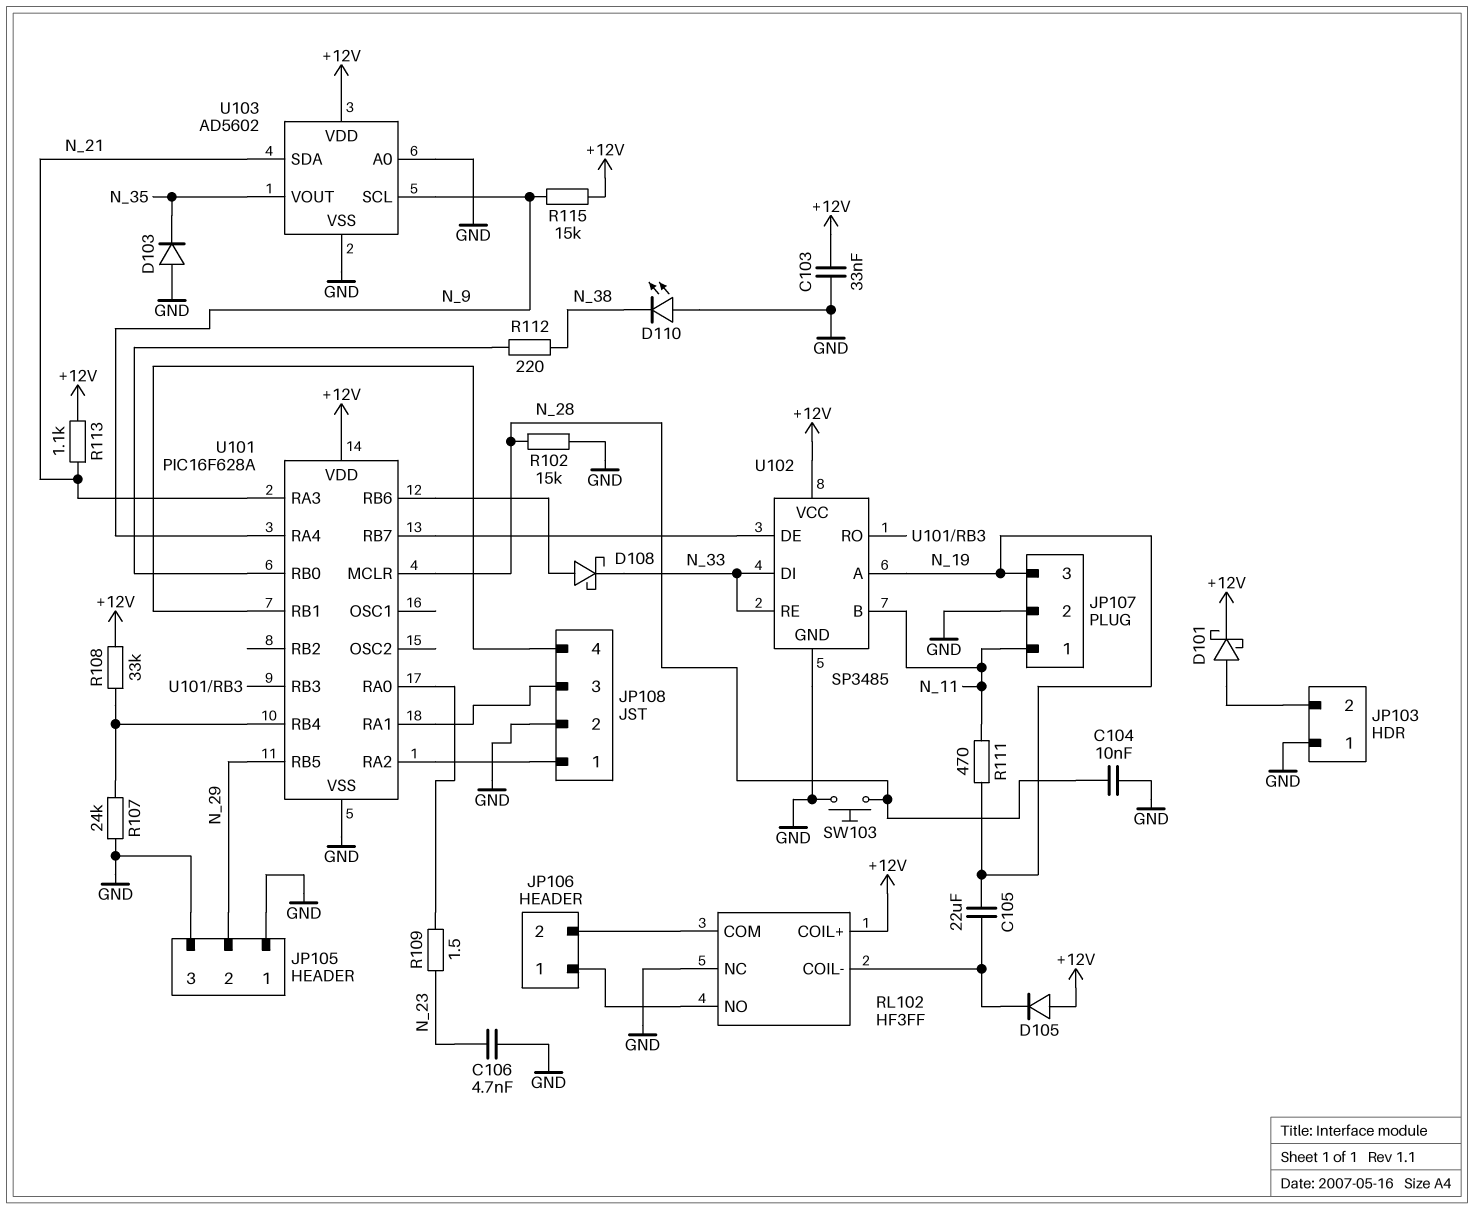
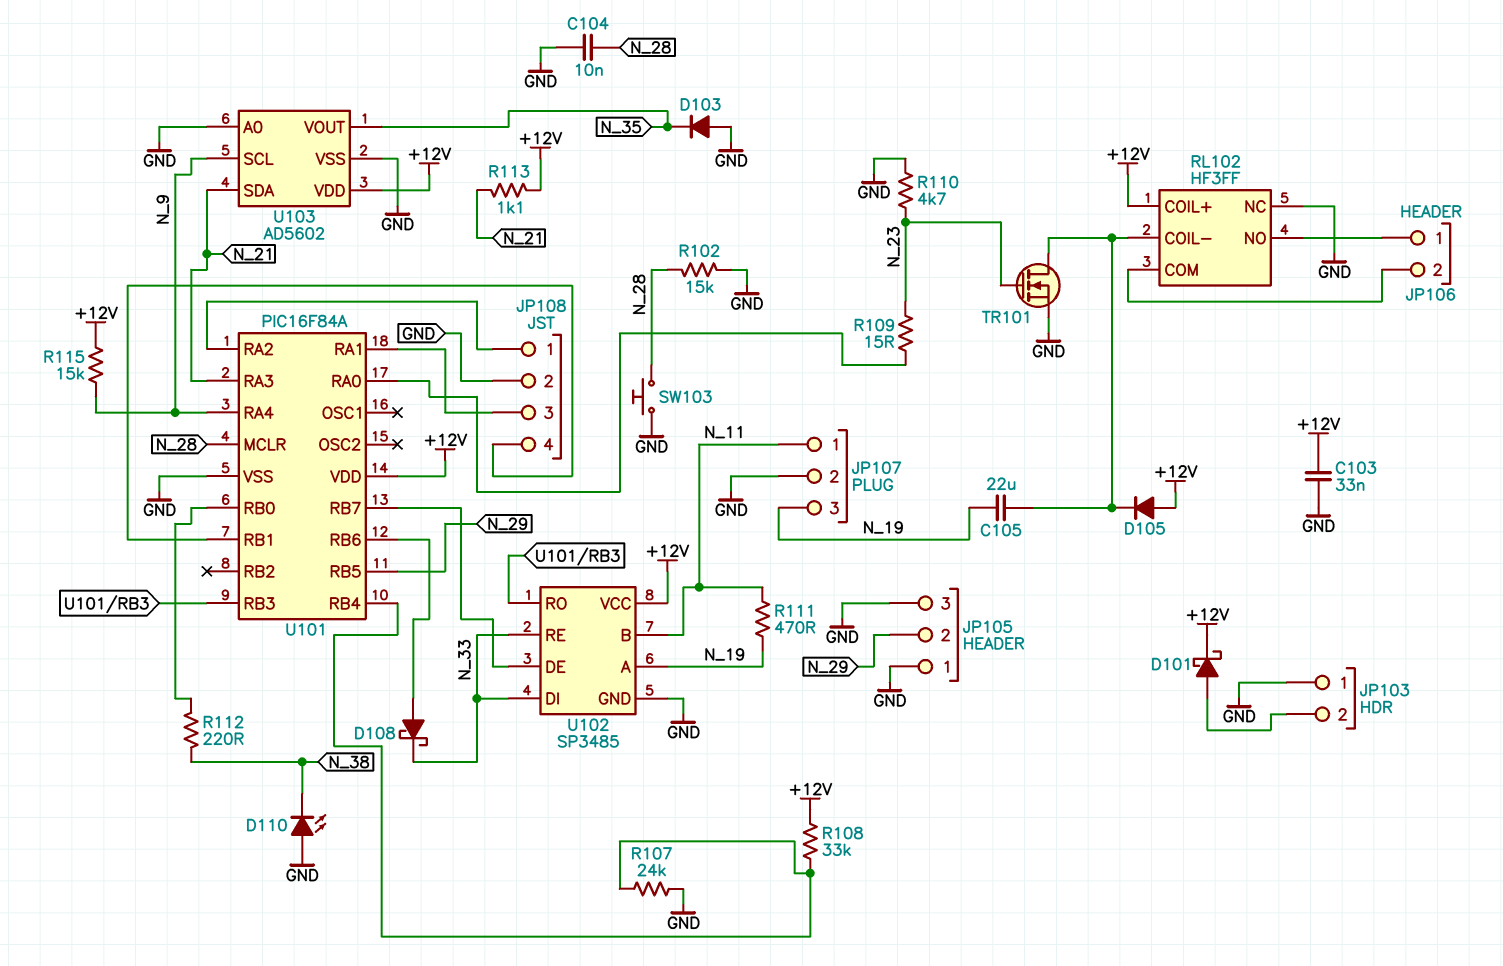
C106: 4.7nF (GND, N_23) -> none
R109: 1.5 (N_23, U101/RA0) -> 15 (N_23, U101/RA0)
R110: none -> 4.7k (GND, N_23)
TR101: none -> NMOS (G N_23, D RL102/COIL-, S GND)
U101: PIC16F628A -> PIC16F84A

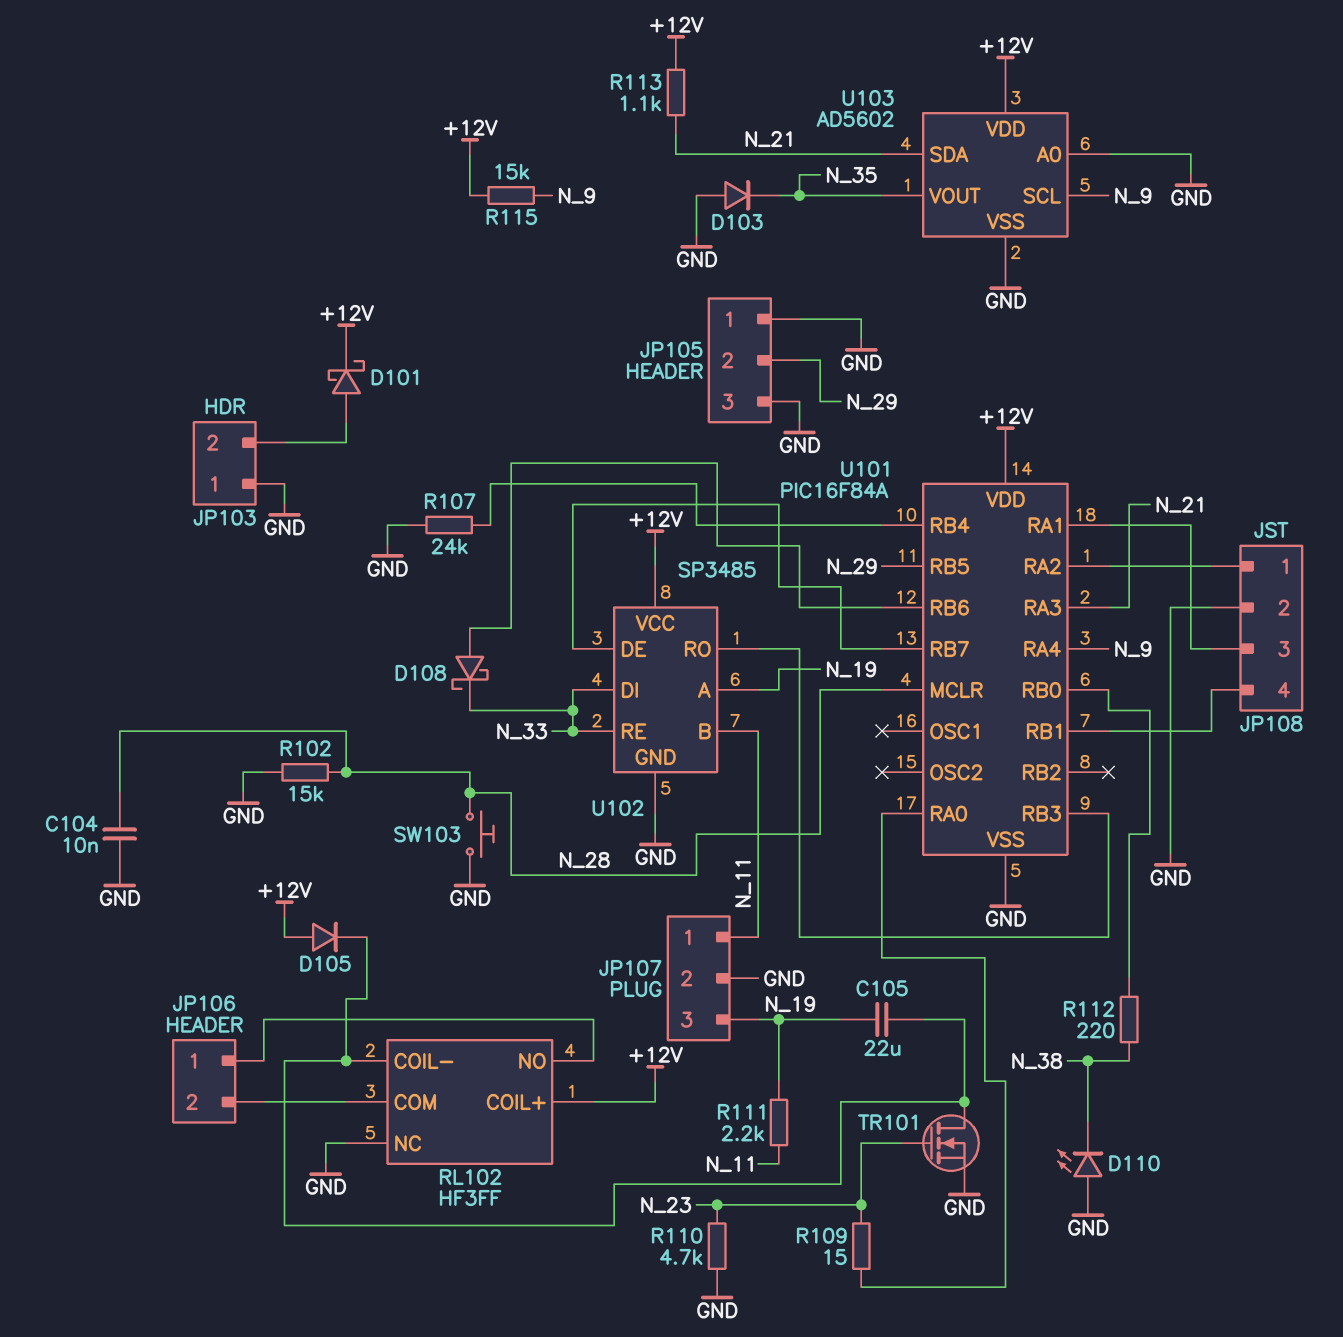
C103: 33nF (+12V, GND) -> none
R108: 33k (+12V, U101/RB4) -> none
R111: 470 (N_11, N_19) -> 2.2k (N_11, N_19)

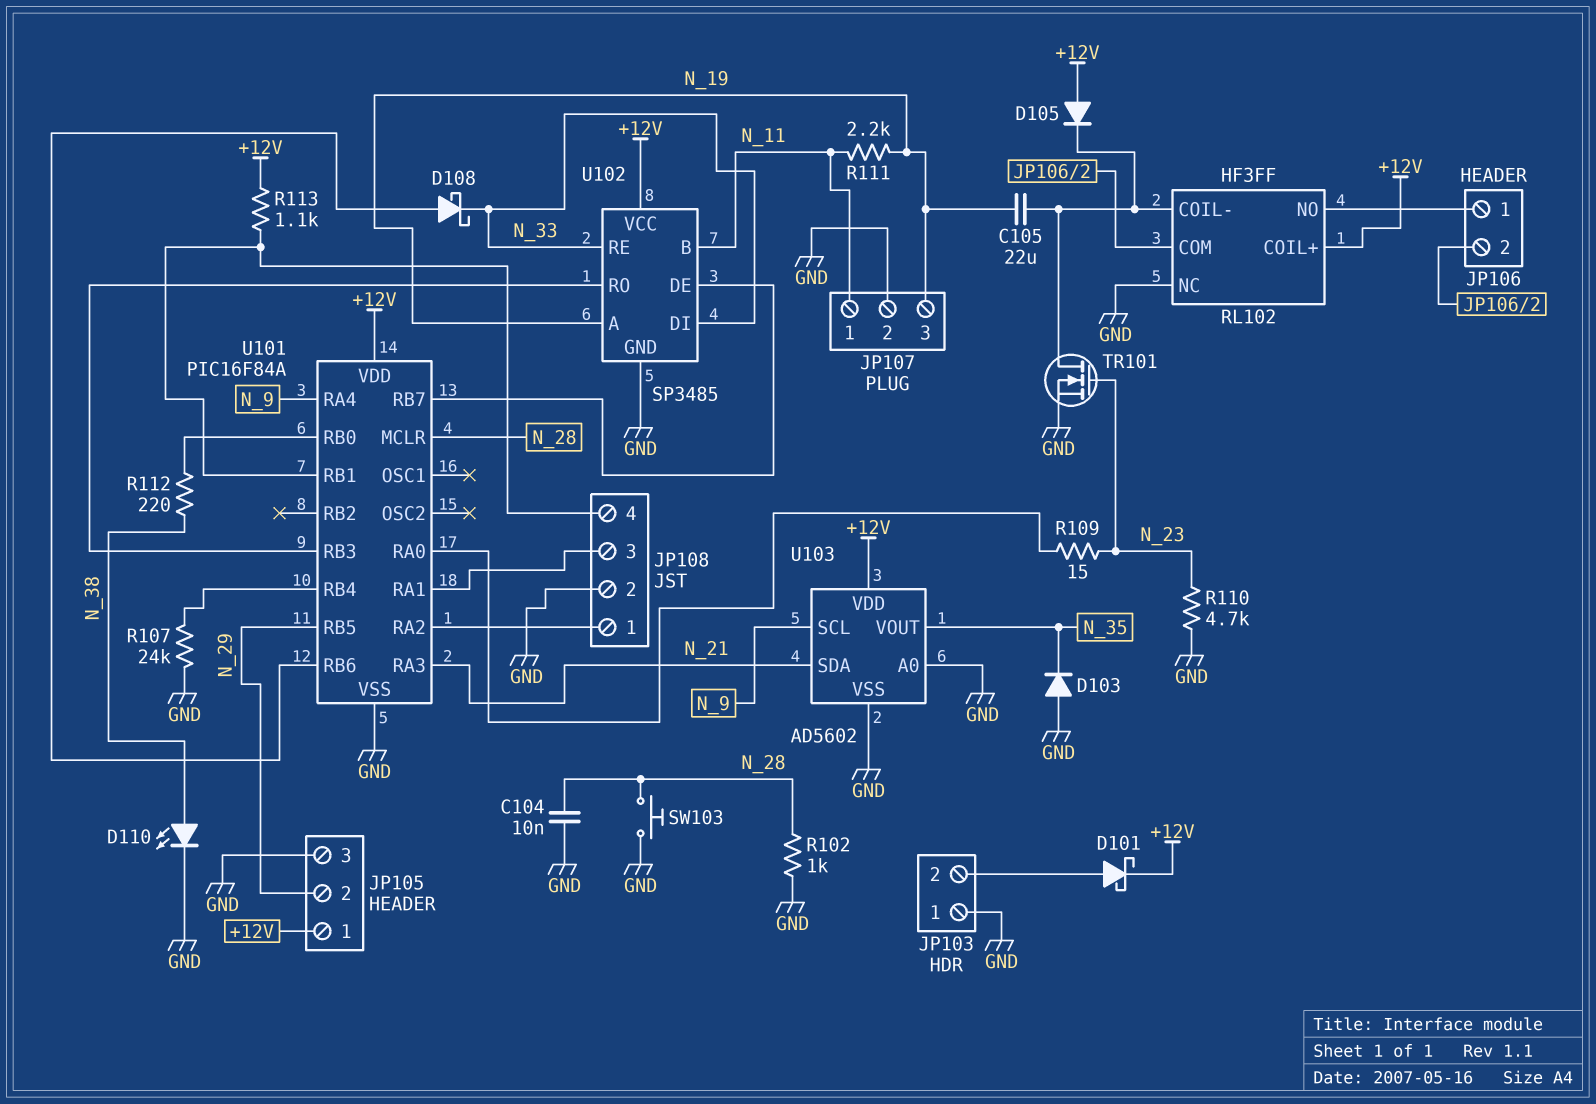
D110: LED (A GND, K N_38) -> LED (A N_38, K GND)
JP105 pin 1: GND -> +12V
R102: 15k (GND, N_28) -> 1k (GND, N_28)
R113: 1.1k (+12V, N_21) -> 1.1k (+12V, JP108/4)
R115: 15k (+12V, N_9) -> none

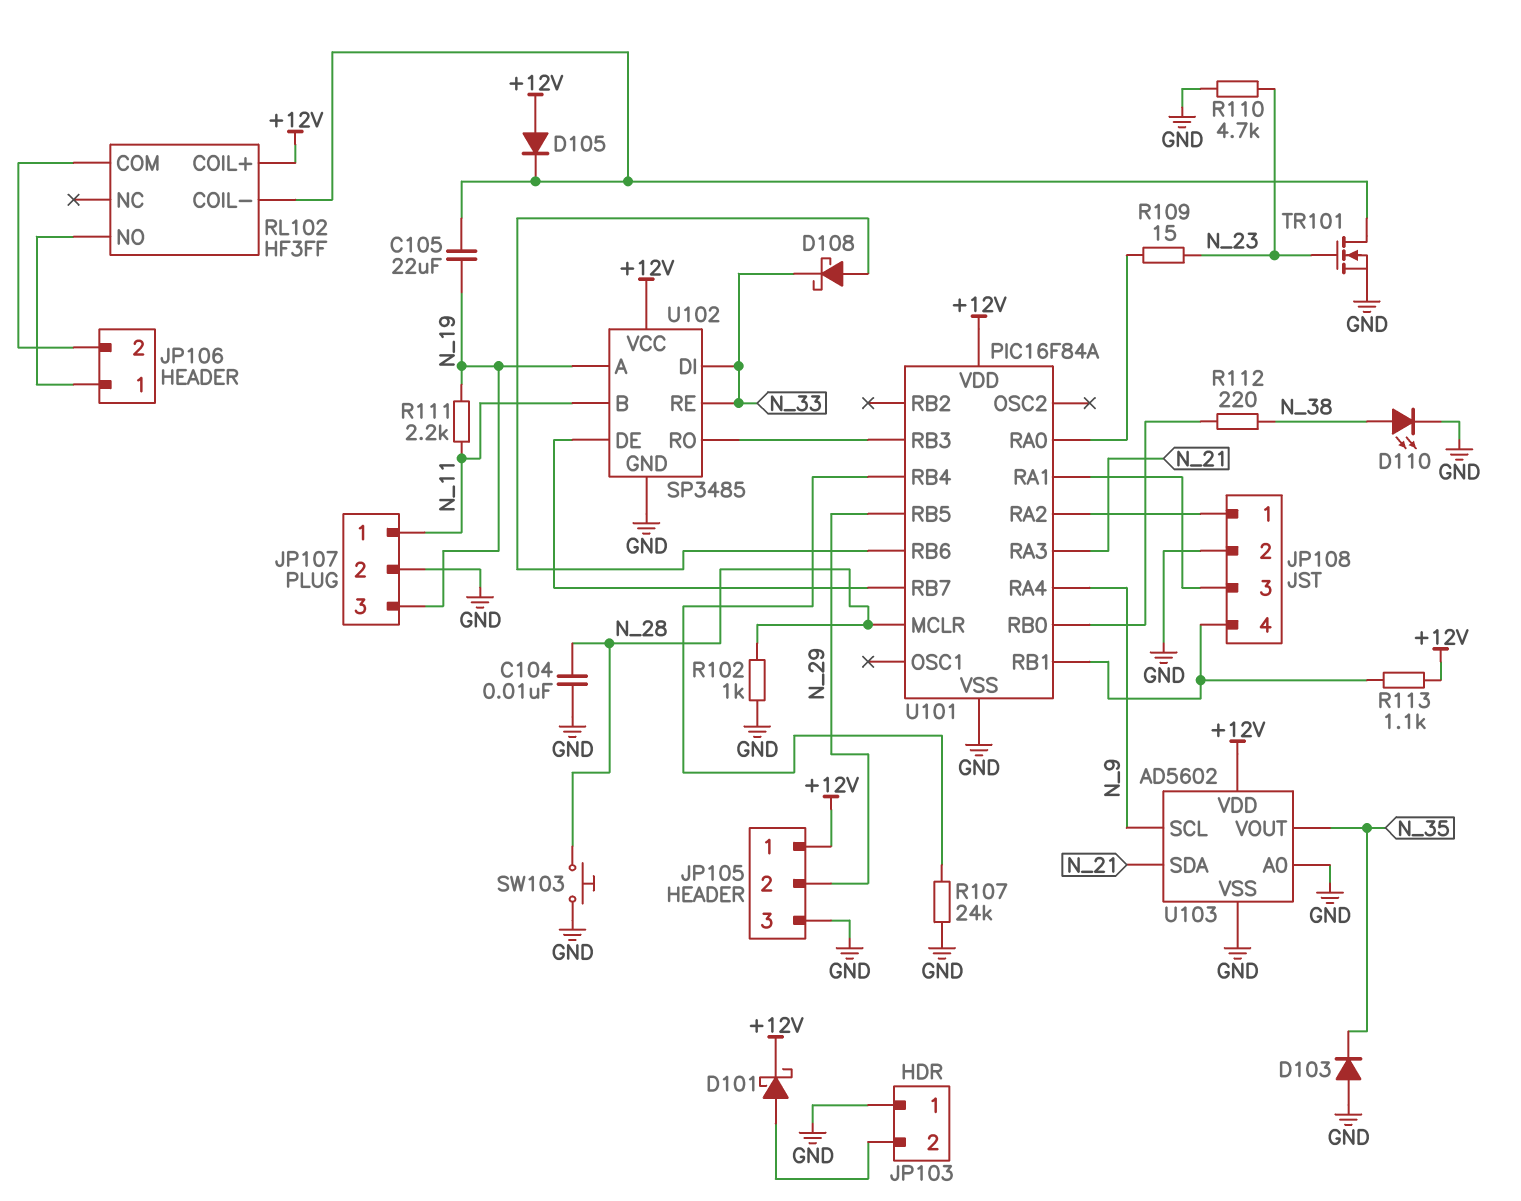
RL102 pin NC: GND -> none

